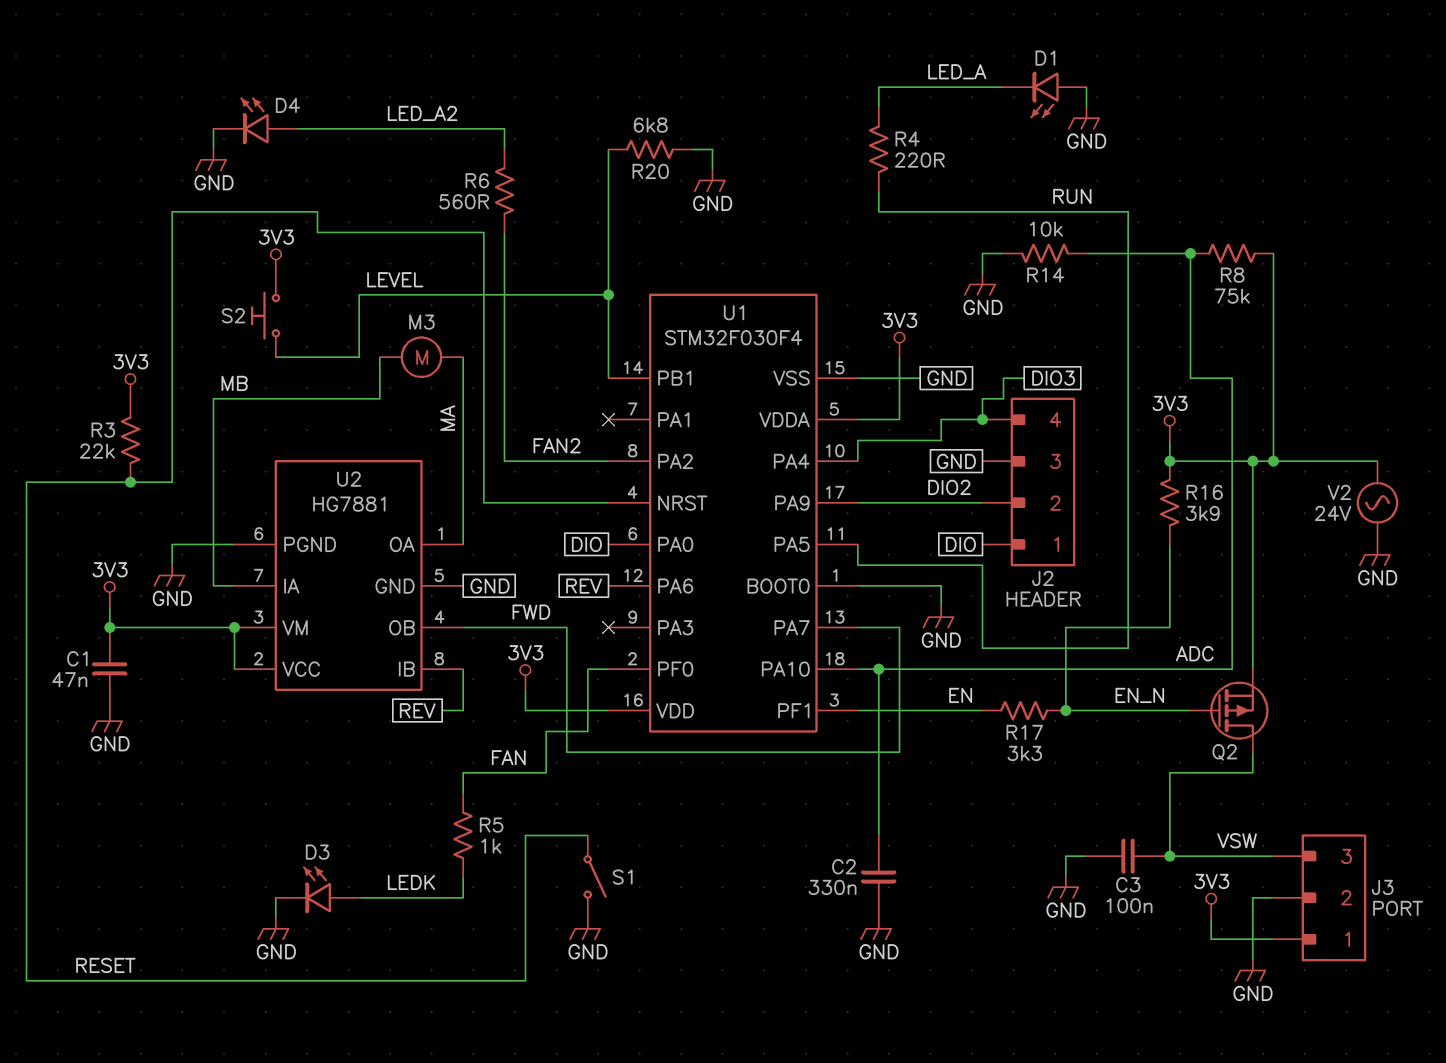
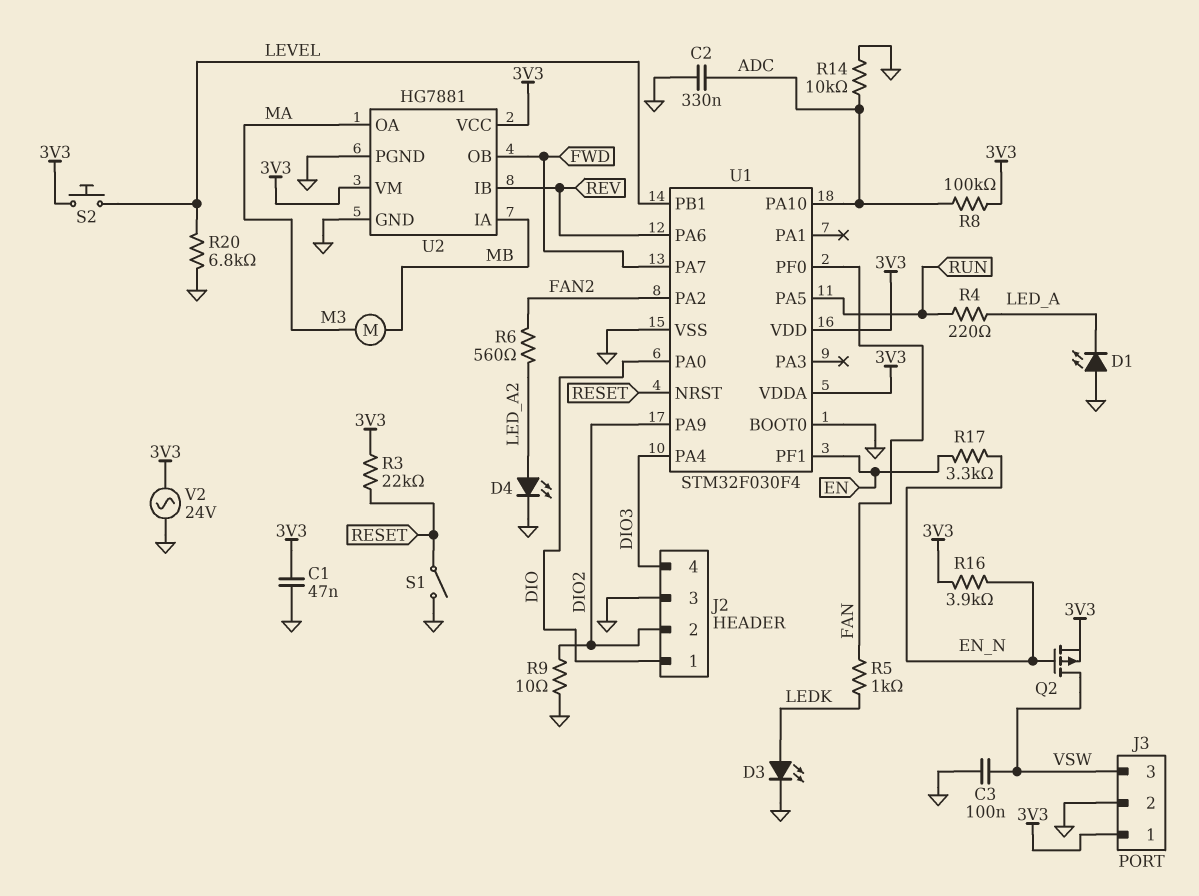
R8: 75k (3V3, ADC) -> 100k (3V3, ADC)
R9: none -> 10 (DIO2, GND)

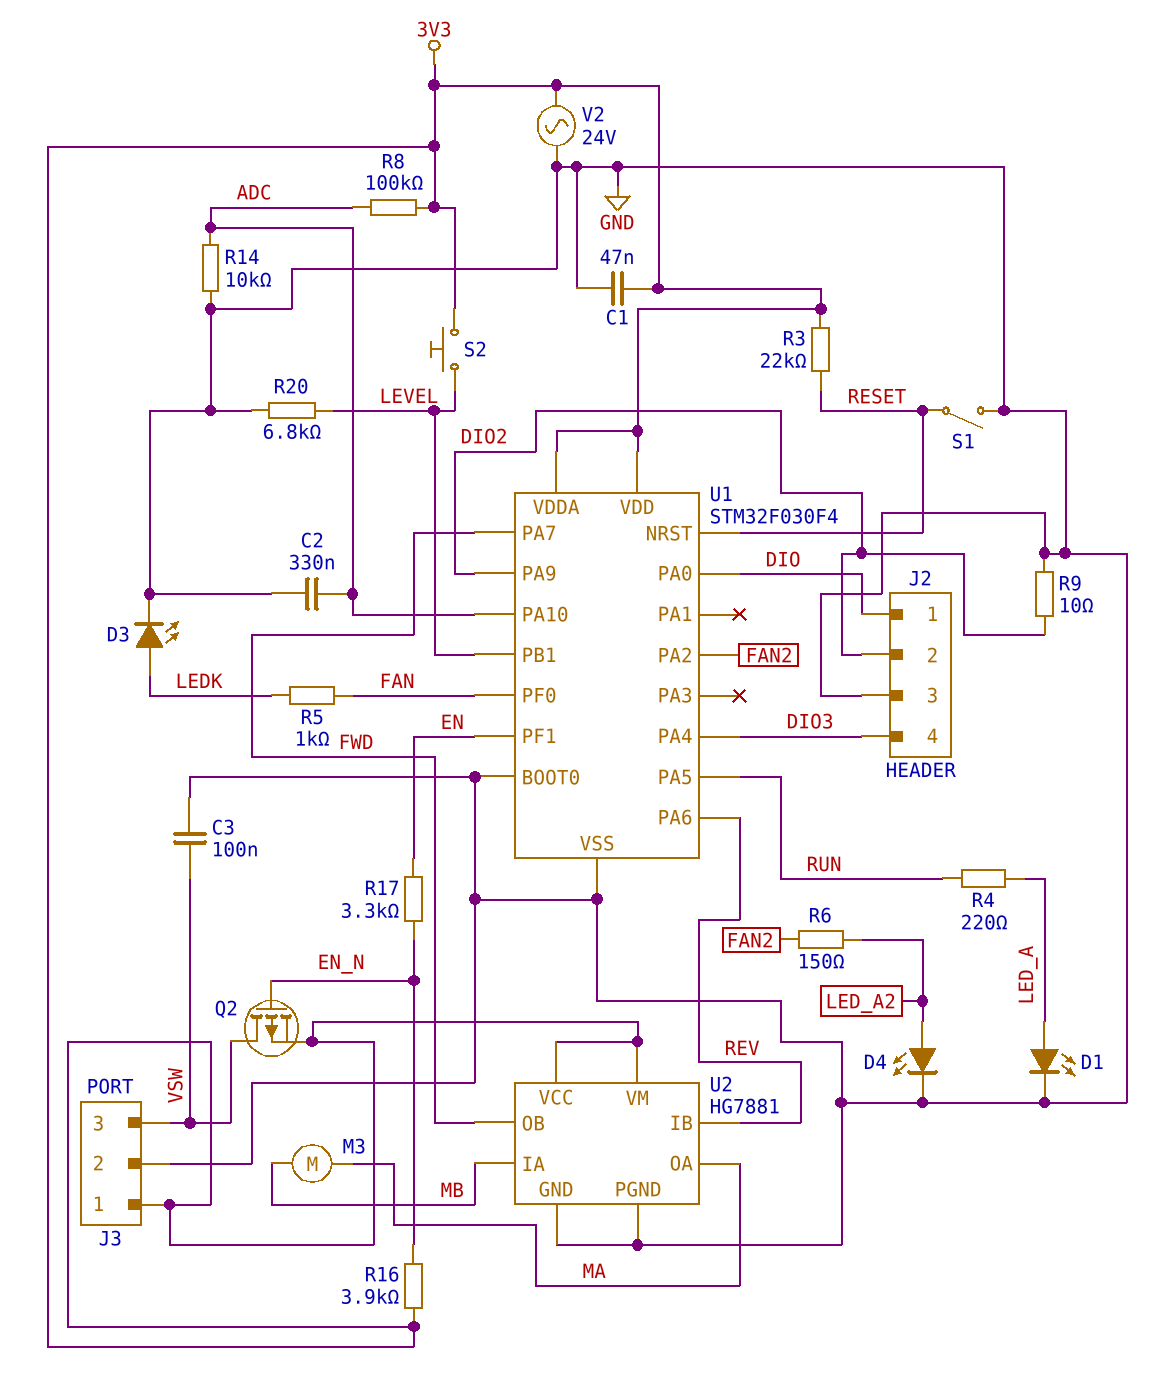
D1: LED (A GND, K LED_A) -> LED (A LED_A, K GND)
R6: 560 (FAN2, LED_A2) -> 150 (FAN2, LED_A2)

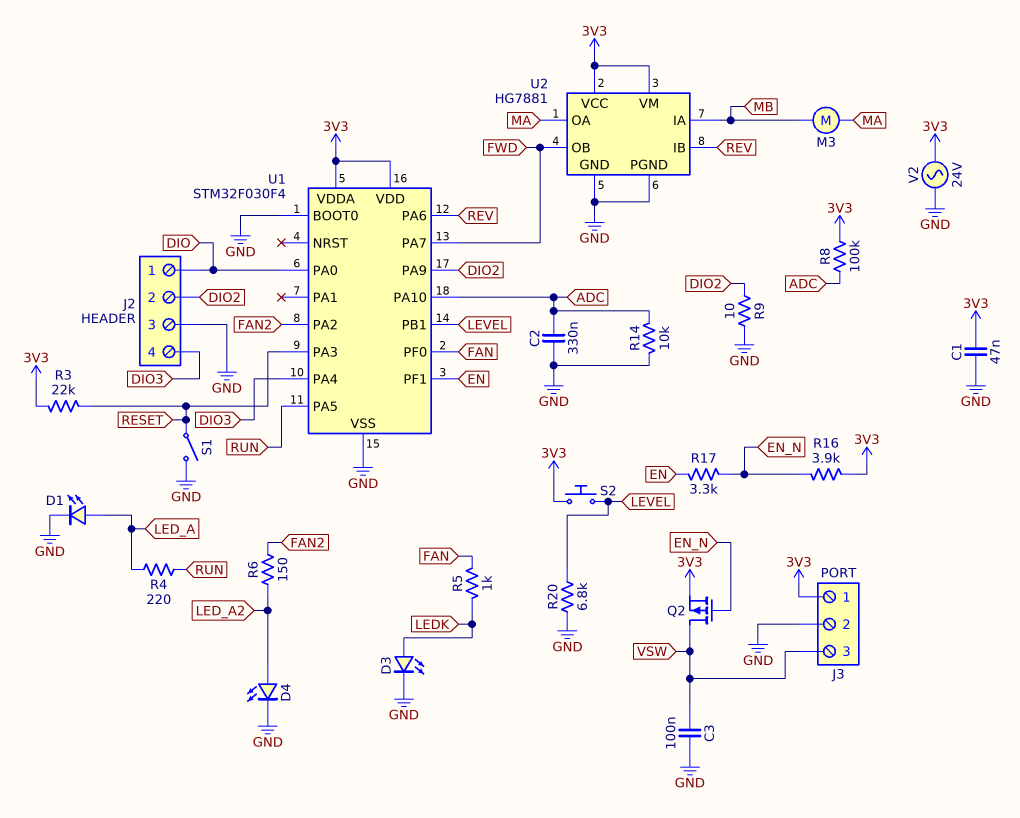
U1 pin NRST: RESET -> none
U1 pin PA3: none -> RESET

